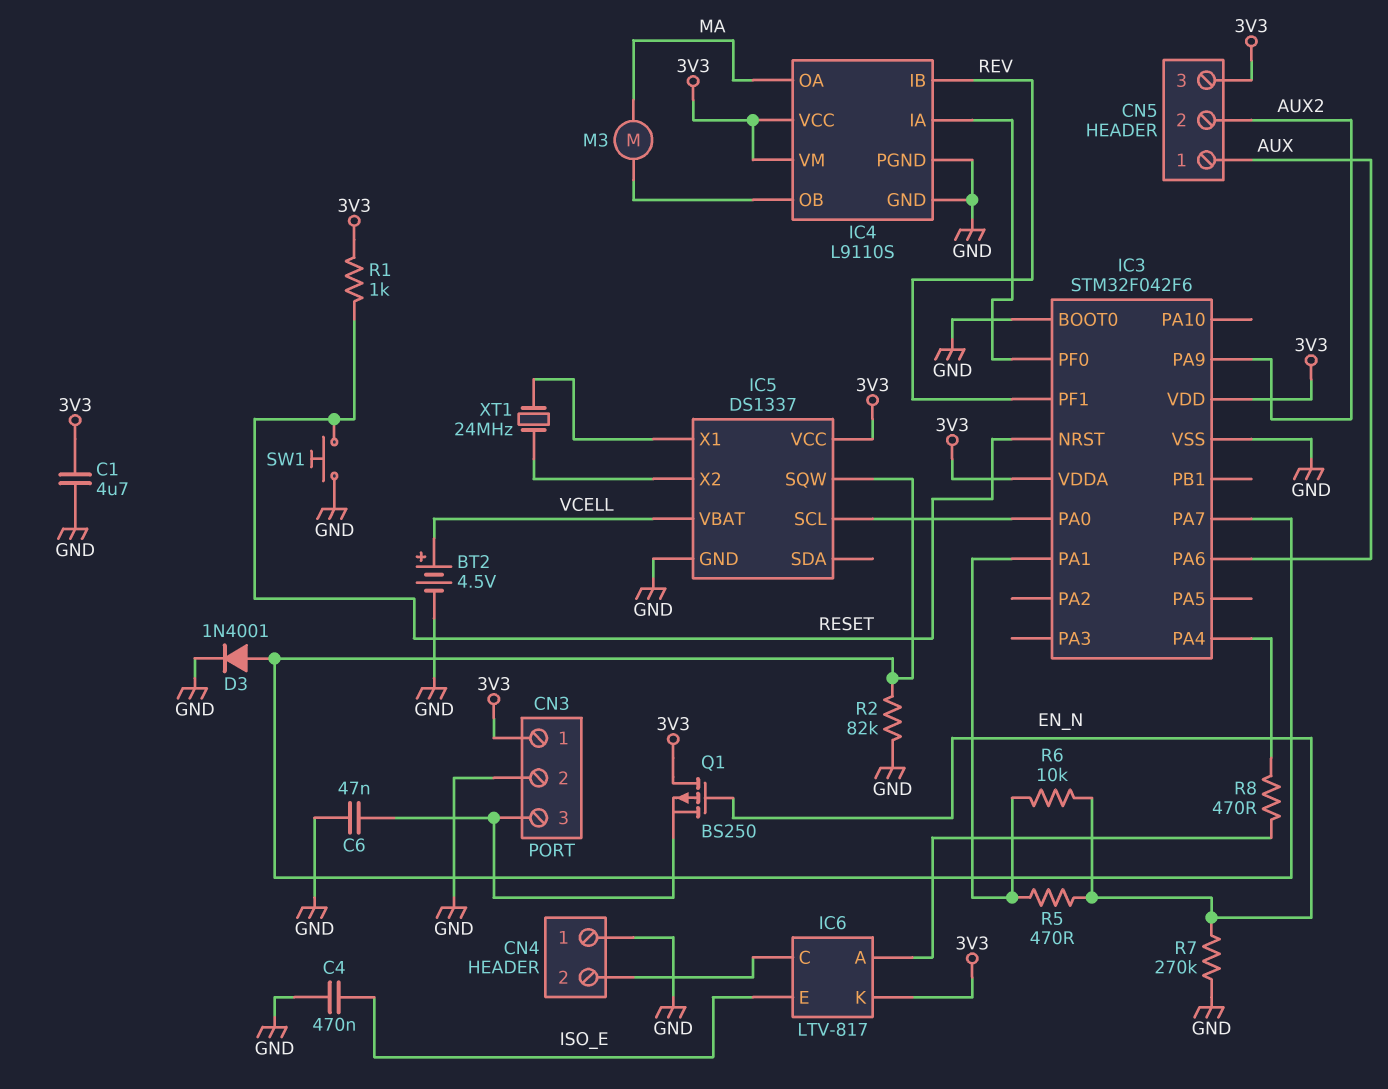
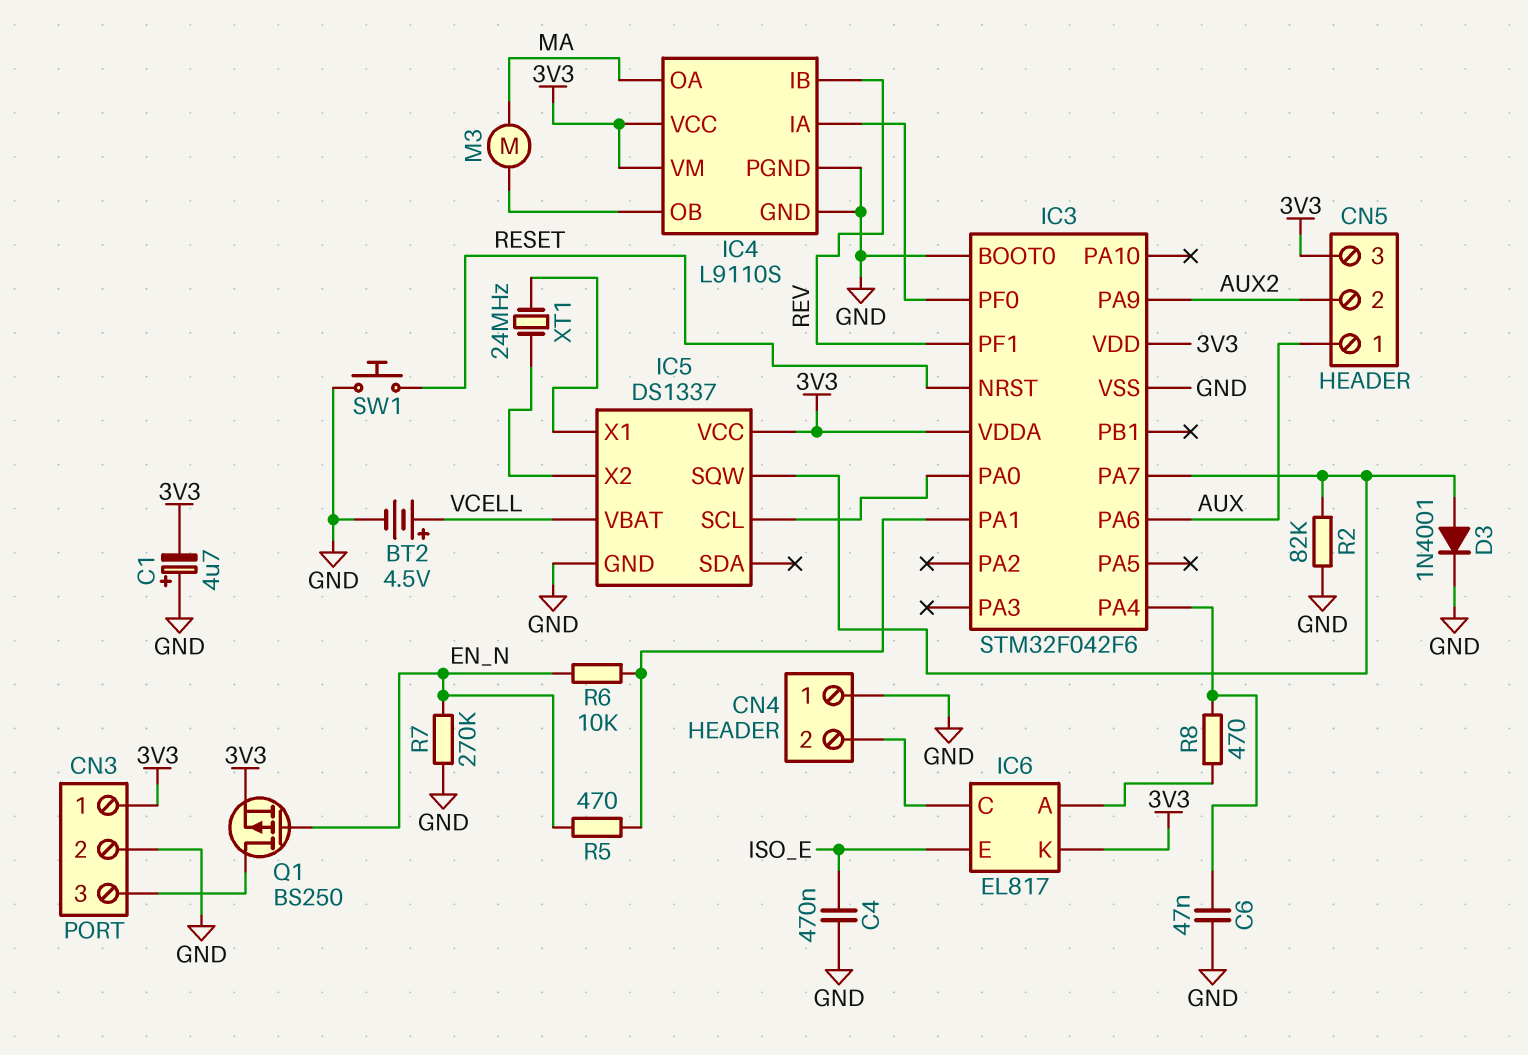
C1: 4.7uF (3V3, GND) -> 4.7uF (plus GND, minus 3V3)
C6: 47nF (CN3/3, GND) -> 47nF (GND, IC3/PA4)
IC6: LTV-817 -> EL817
Q1: PMOS BS250 (G EN_N, D 3V3, S CN3/3) -> PMOS BS250 (G EN_N, D CN3/3, S 3V3)
R1: 1k (3V3, RESET) -> none

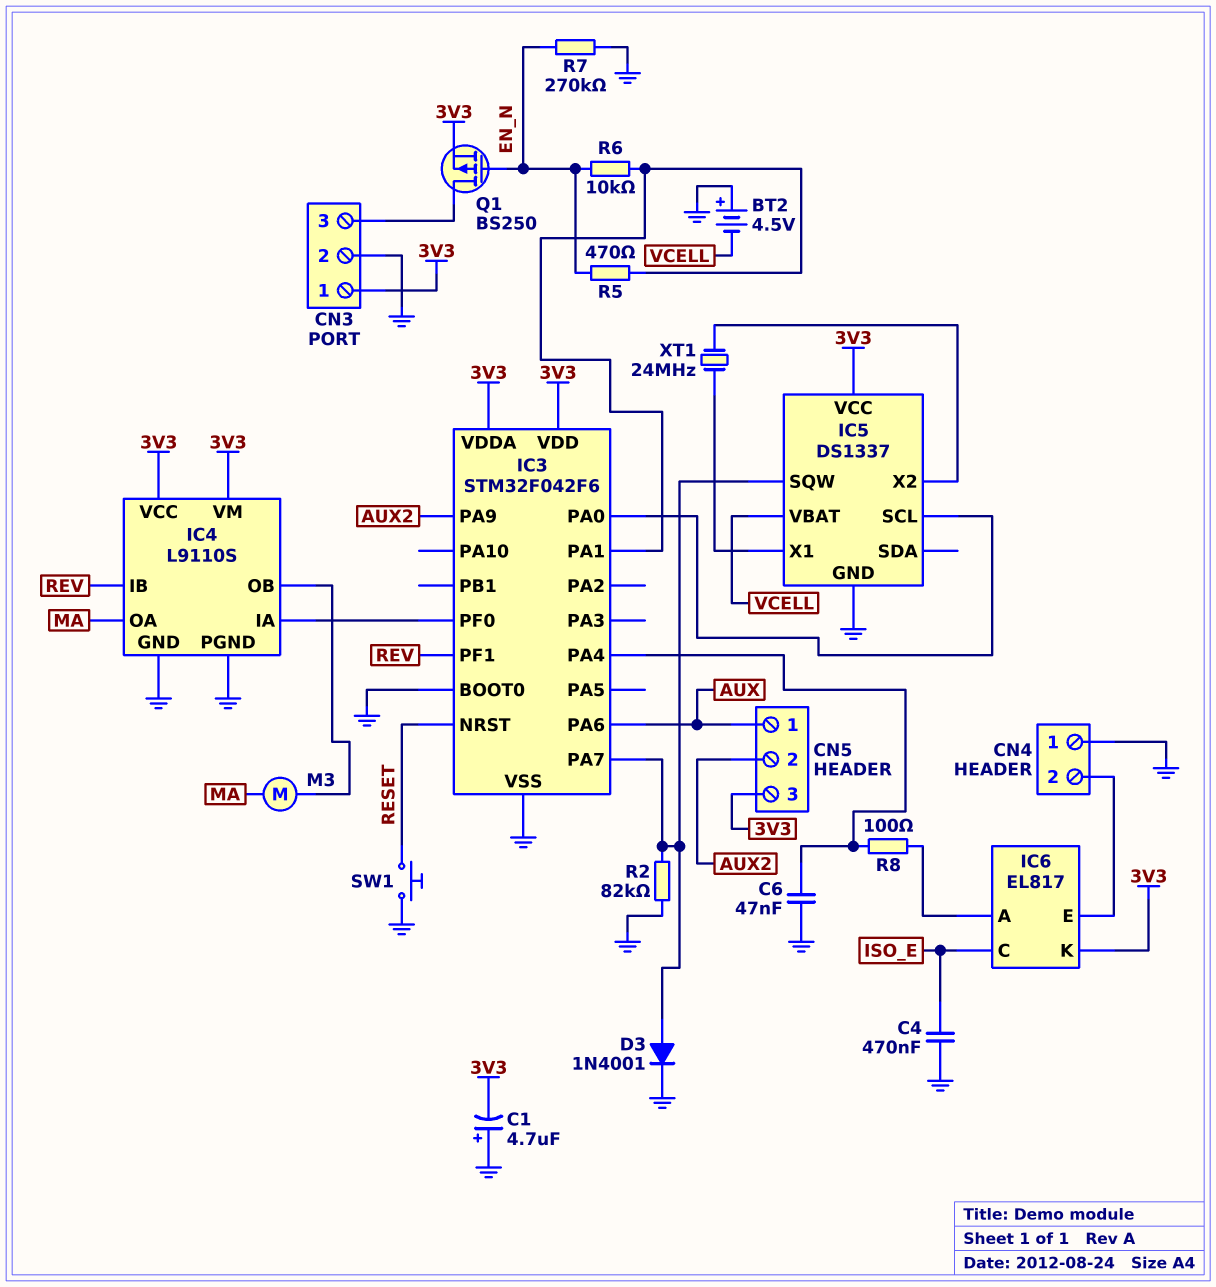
BT2: 4.5V (plus VCELL, minus GND) -> 4.5V (plus GND, minus VCELL)
IC6 pin C: CN4/2 -> ISO_E
IC6 pin E: ISO_E -> CN4/2
R8: 470 (IC3/PA4, IC6/A) -> 100 (IC3/PA4, IC6/A)

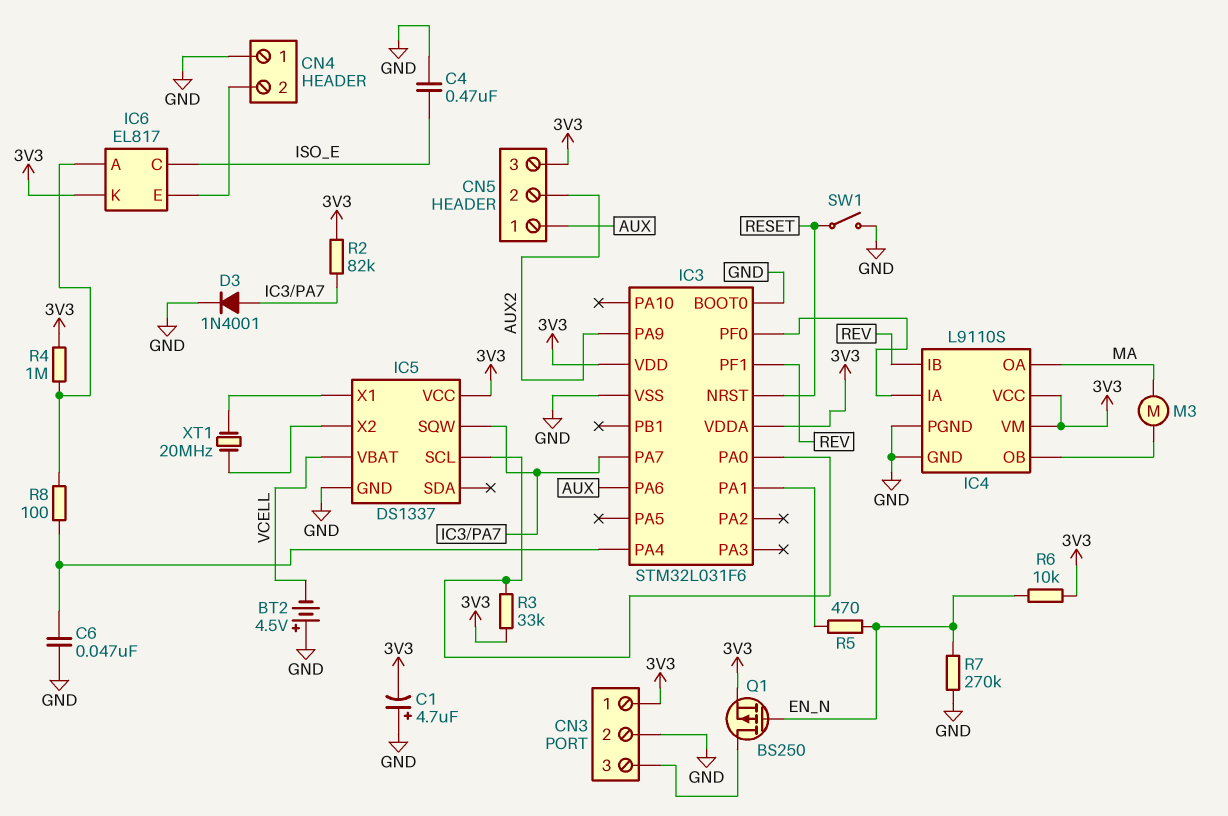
IC3: STM32F042F6 -> STM32L031F6
R2: 82k (GND, IC3/PA7) -> 82k (3V3, IC3/PA7)
R3: none -> 33k (3V3, IC3/PA0)
R4: none -> 1M (3V3, IC6/A)
R6: 10k (EN_N, IC3/PA1) -> 10k (3V3, EN_N)
SW1: button (GND, RESET) -> switch (GND, RESET)
XT1: 24MHz (IC5/X1, IC5/X2) -> 20MHz (IC5/X1, IC5/X2)

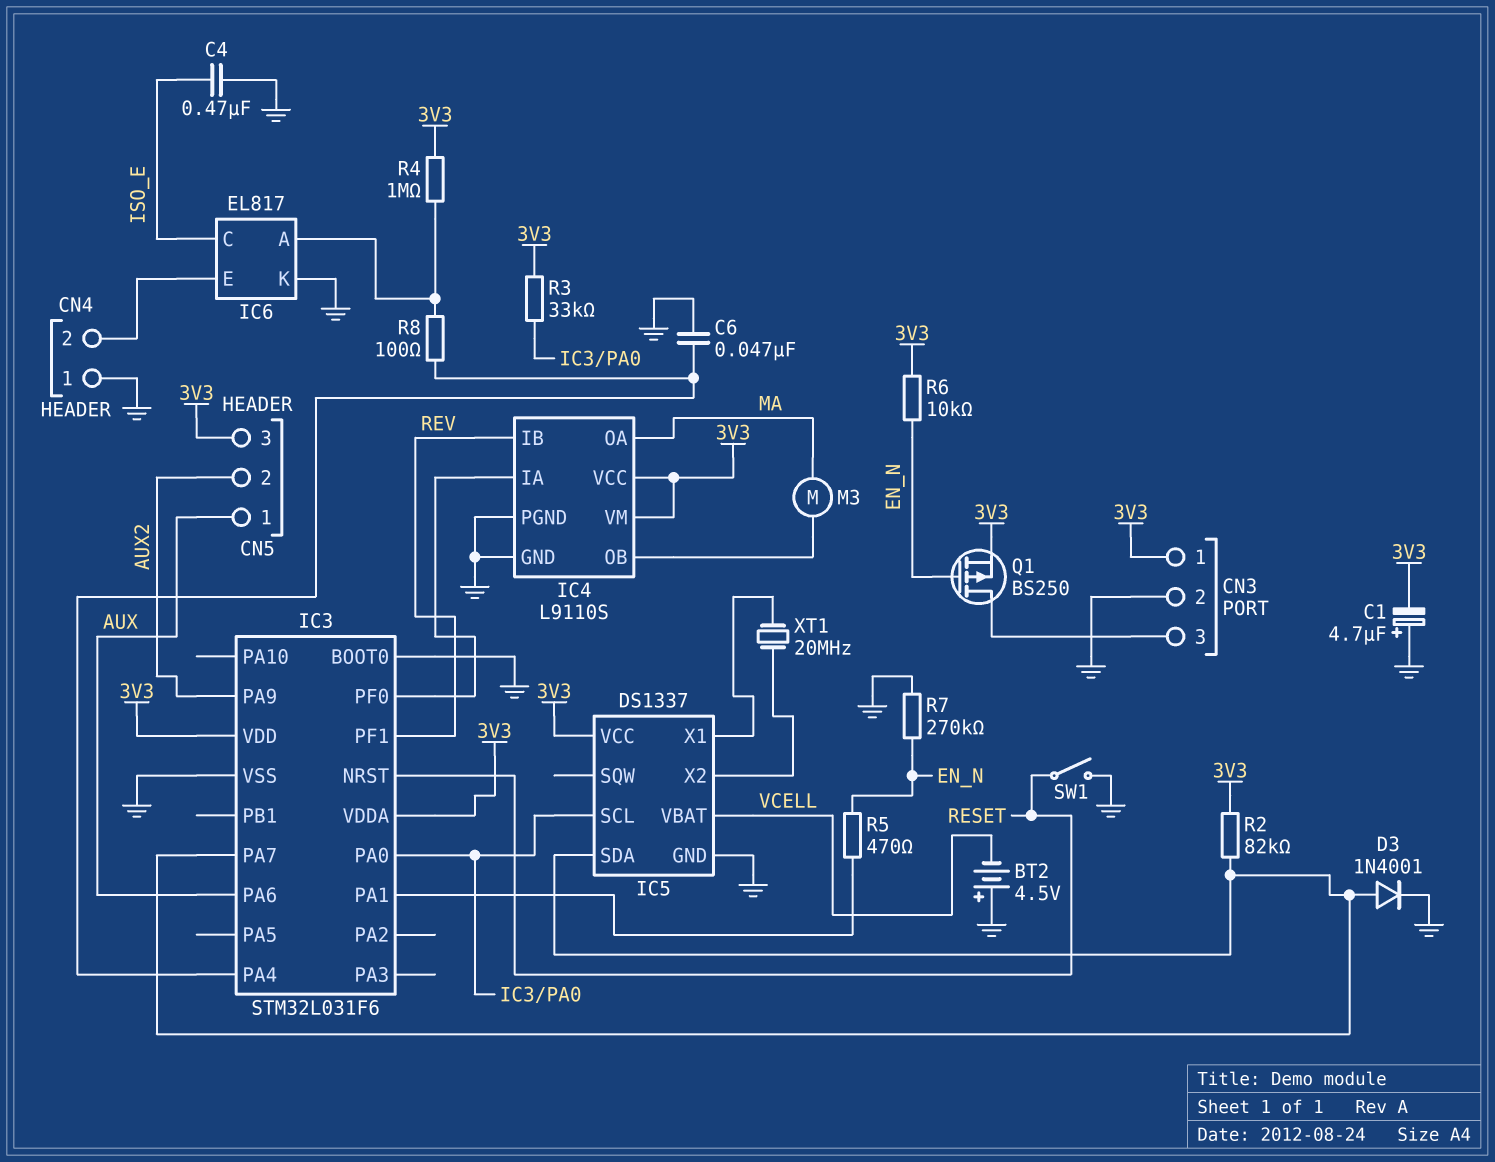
IC5 pin SDA: none -> IC3/PA7
IC5 pin SQW: IC3/PA7 -> none
IC6 pin K: 3V3 -> GND

